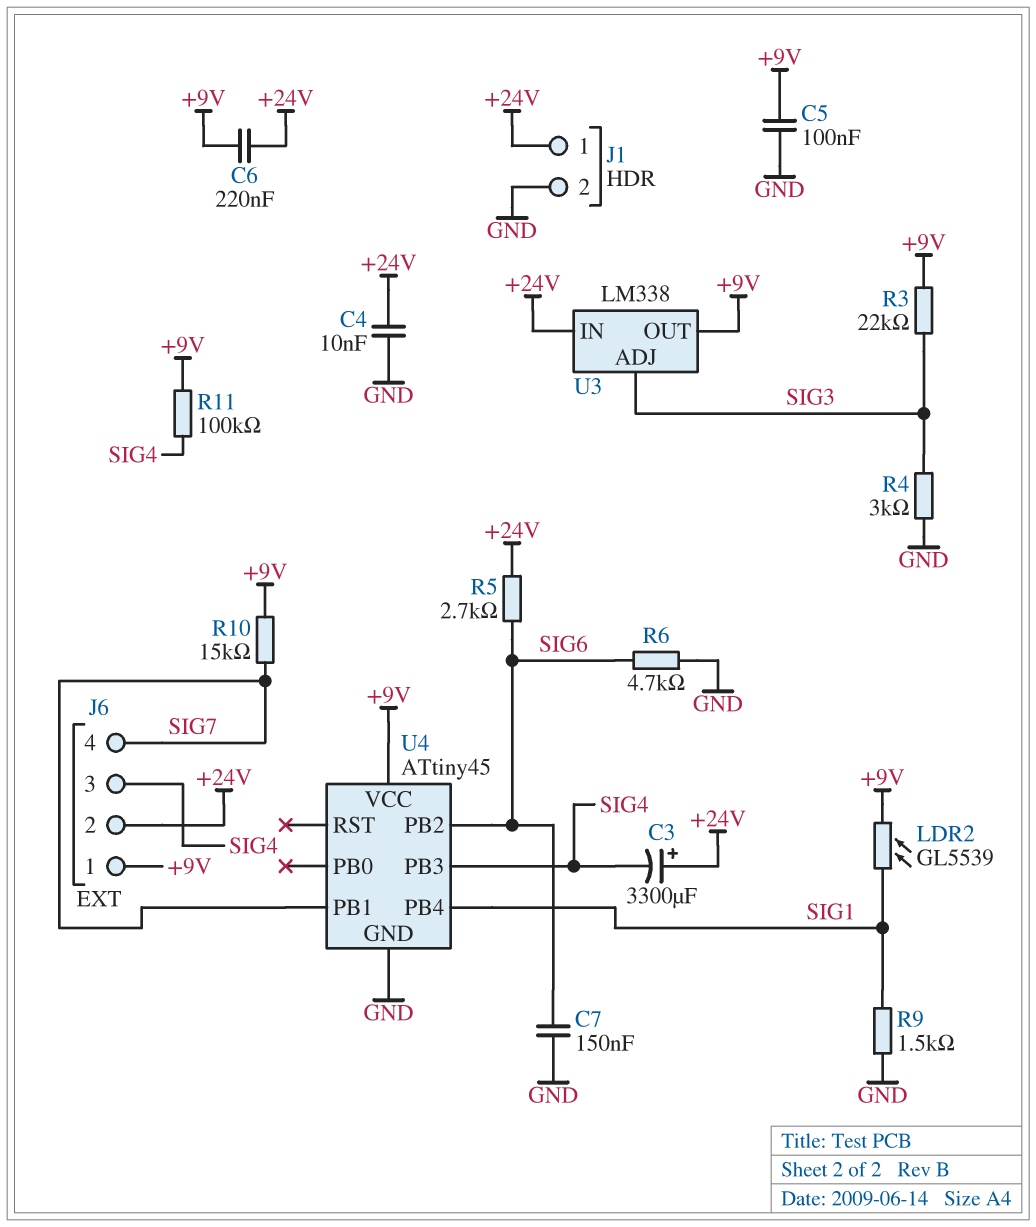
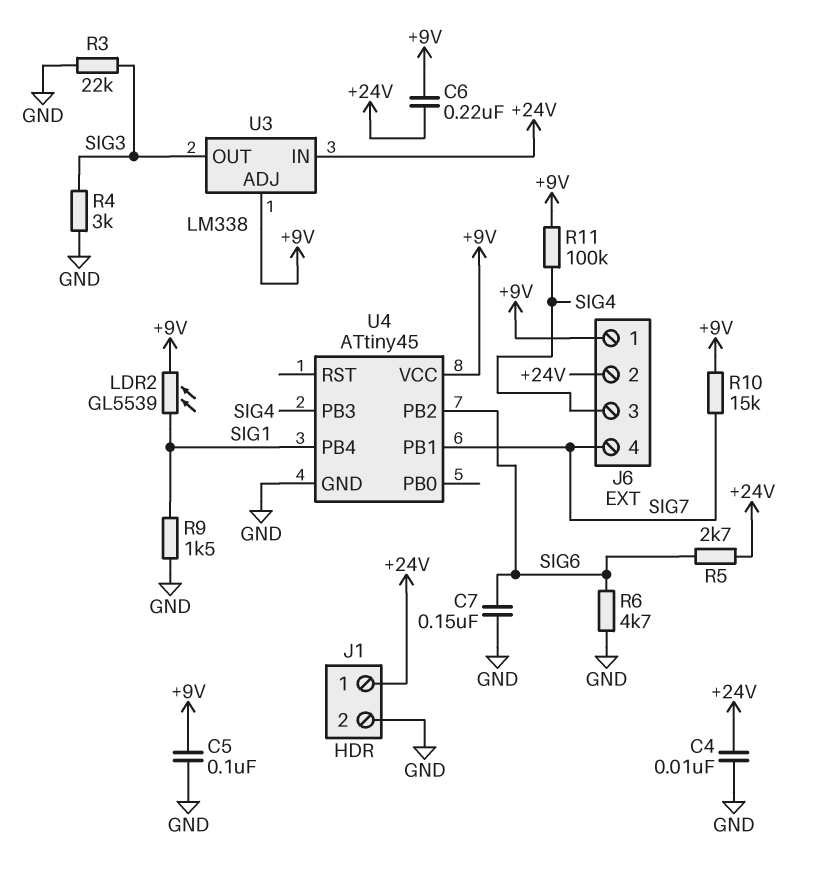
C3: 3300uF (plus +24V, minus SIG4) -> none
R3: 22k (+9V, SIG3) -> 22k (GND, SIG3)
U3 pin ADJ: SIG3 -> +9V
U3 pin OUT: +9V -> SIG3

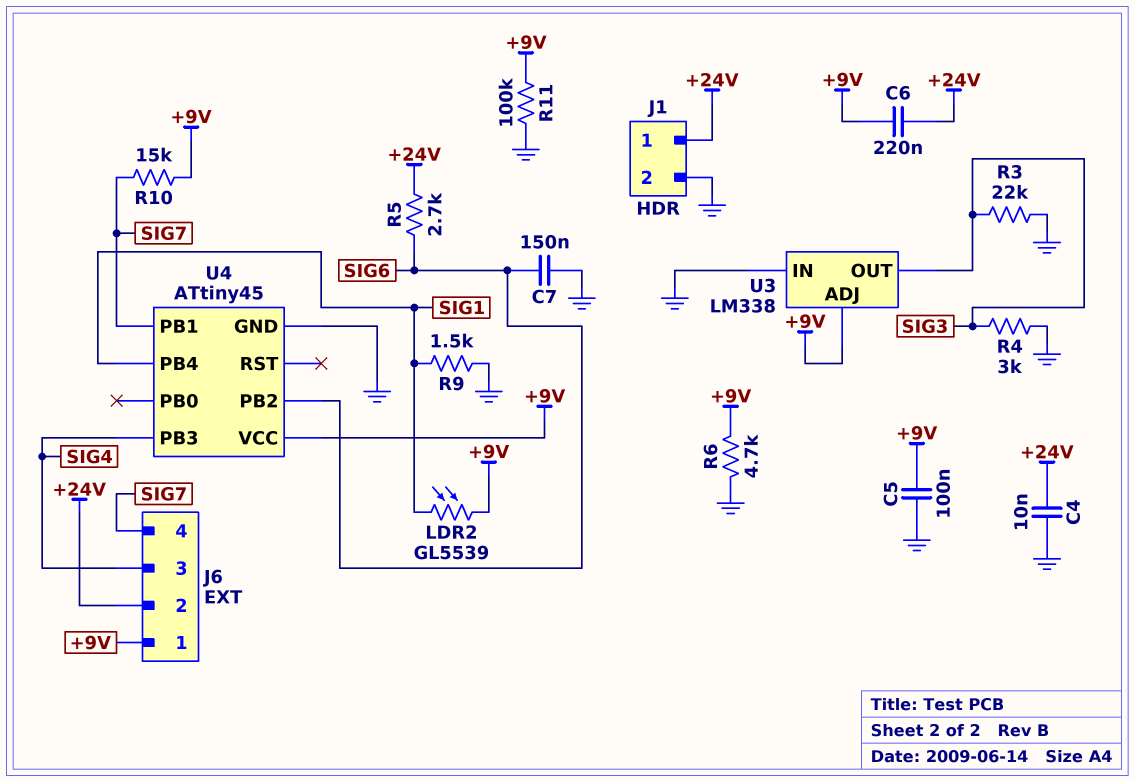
R6: 4.7k (GND, SIG6) -> 4.7k (+9V, GND)
R11: 100k (+9V, SIG4) -> 100k (+9V, GND)
U3 pin IN: +24V -> GND

